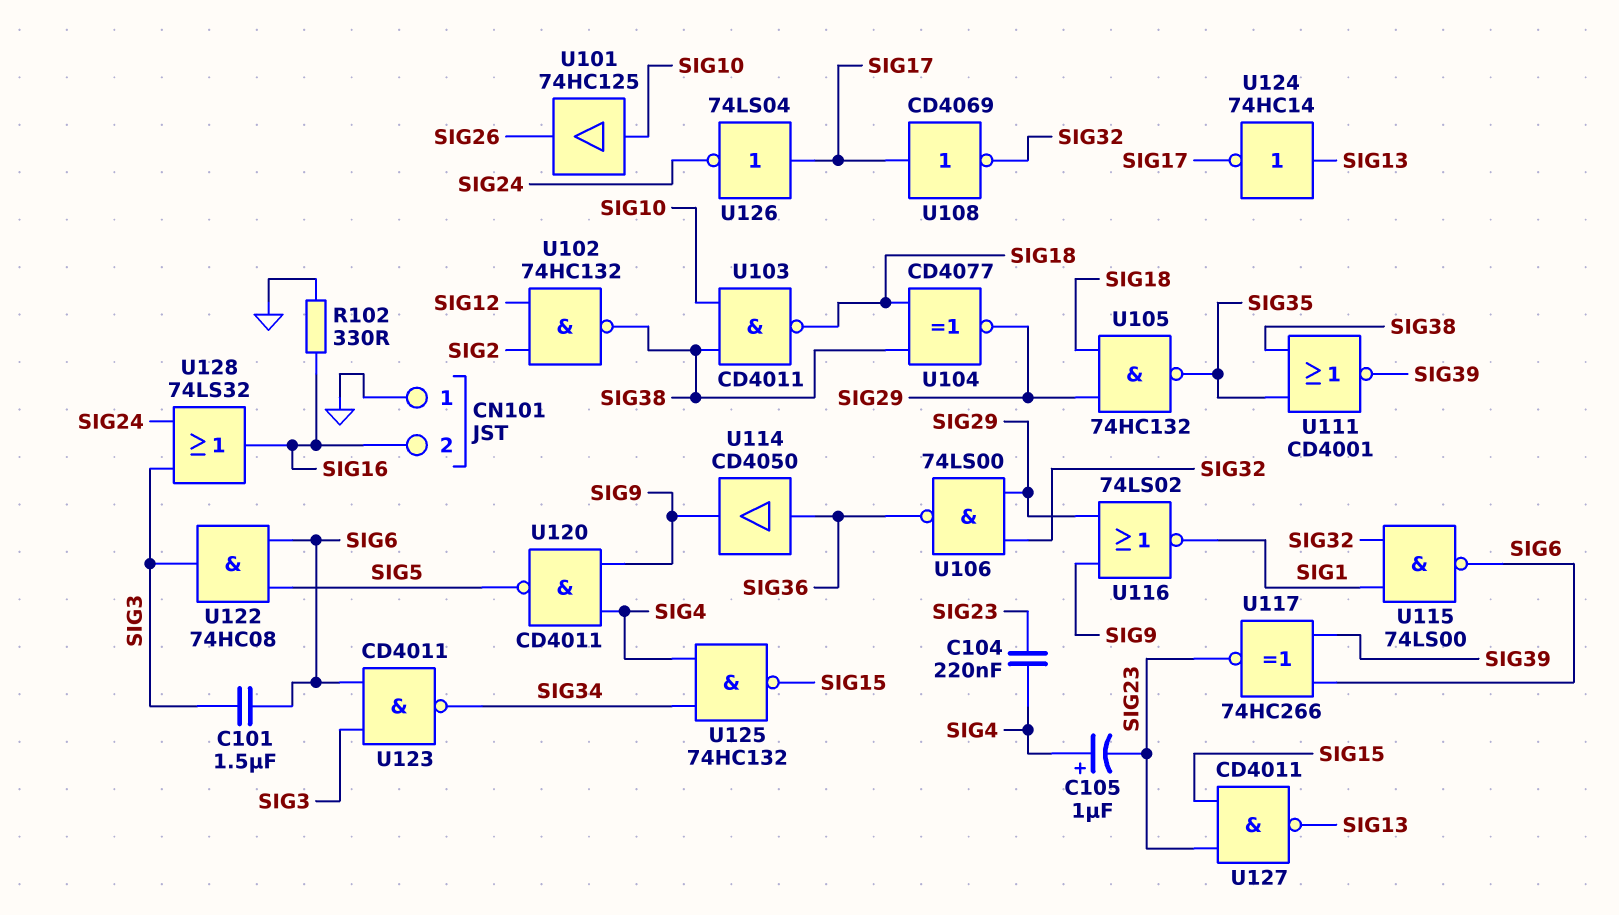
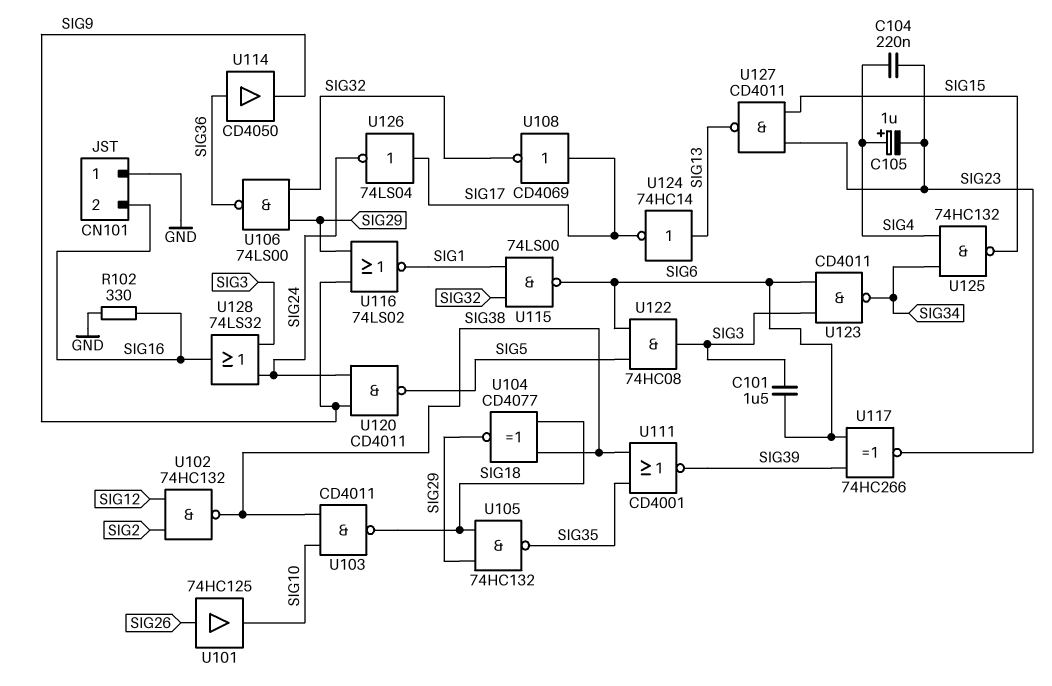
U101: buffer 74HC125 (in SIG10, out SIG26) -> buffer 74HC125 (in SIG26, out SIG10)
U120: NAND CD4011 (in SIG4, in SIG9, out SIG5) -> NAND CD4011 (in SIG9, in SIG24, out SIG5)

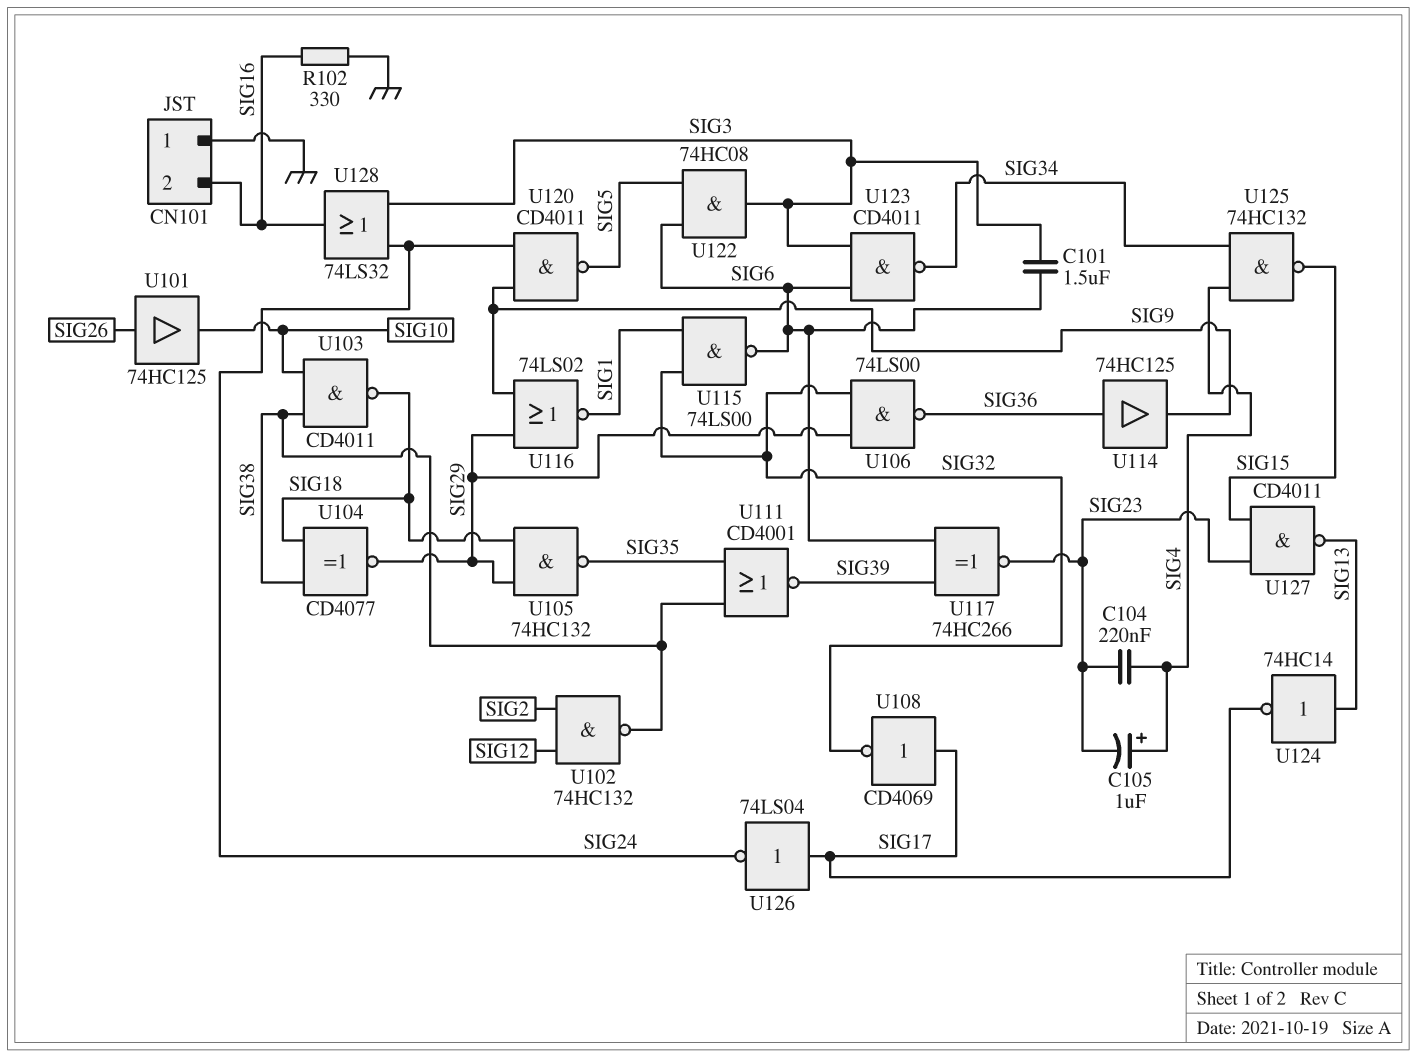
U114: buffer CD4050 (in SIG36, out SIG9) -> buffer 74HC125 (in SIG36, out SIG9)

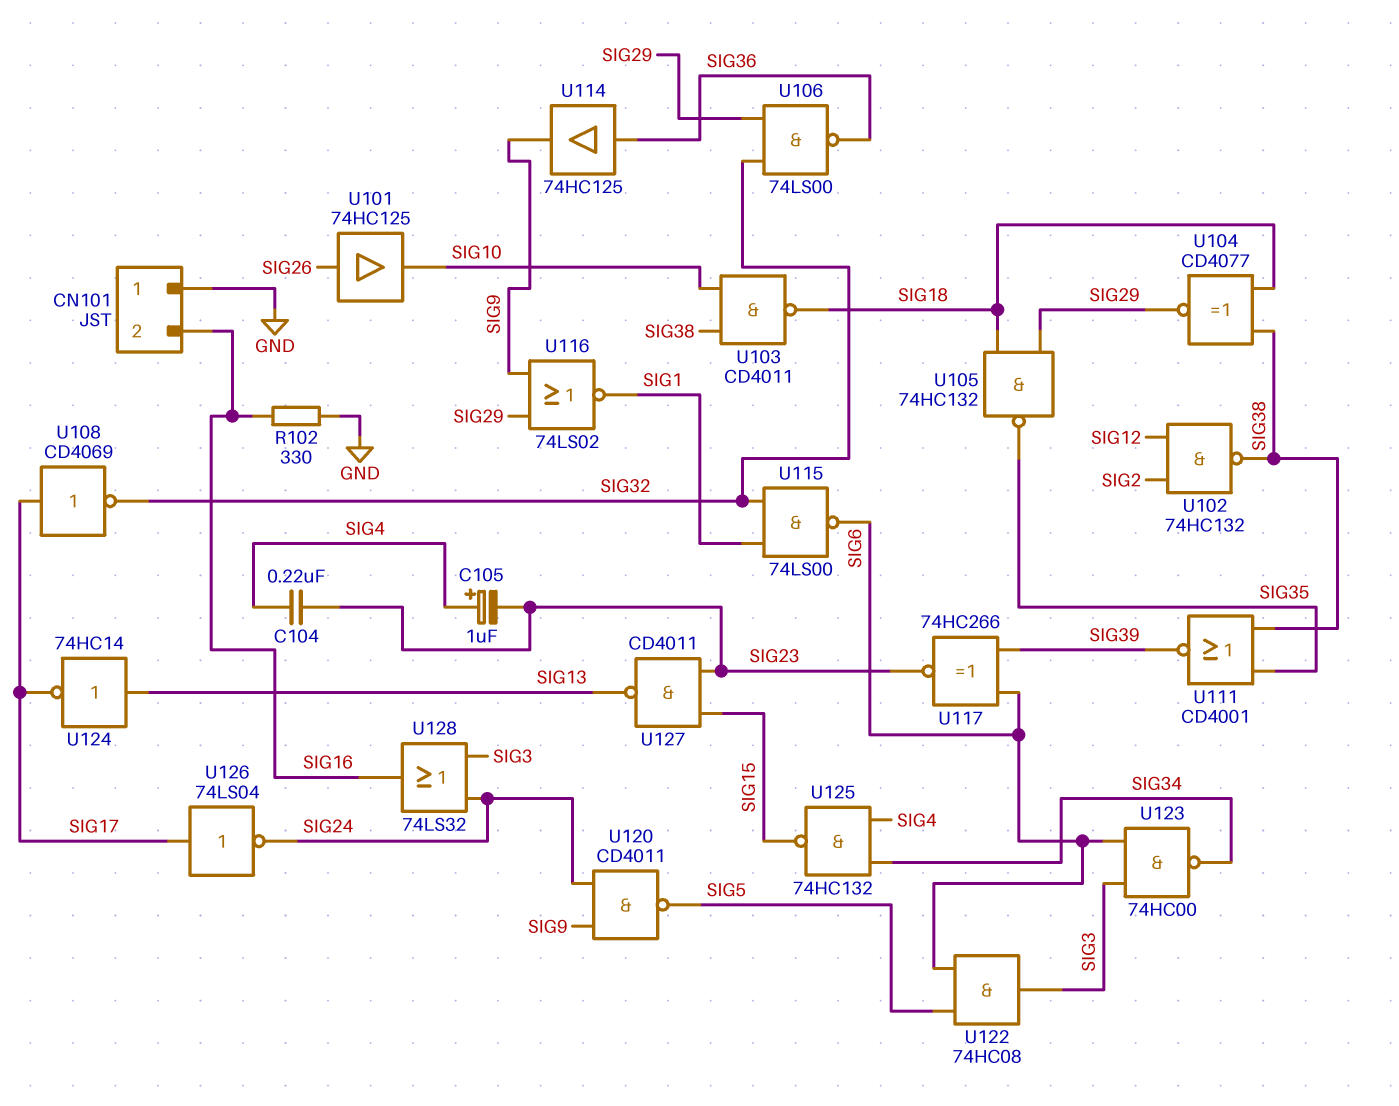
C101: 1.5uF (SIG3, SIG6) -> none
U123: NAND CD4011 (in SIG3, in SIG6, out SIG34) -> NAND 74HC00 (in SIG3, in SIG6, out SIG34)

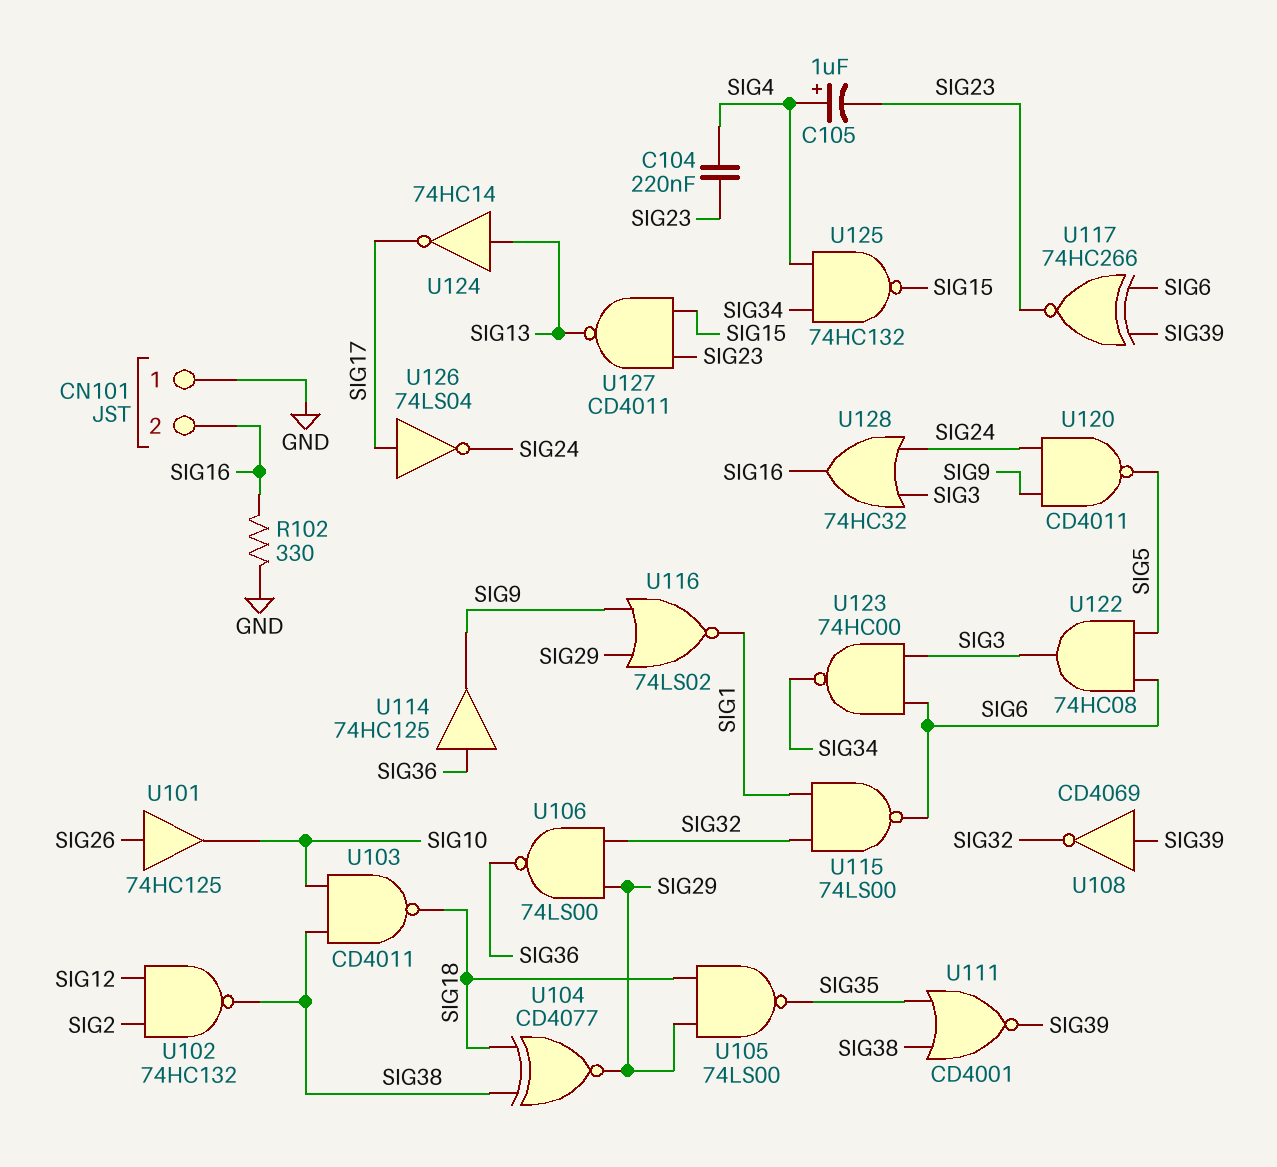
U105: NAND 74HC132 (in SIG18, in SIG29, out SIG35) -> NAND 74LS00 (in SIG18, in SIG29, out SIG35)
U108: NOT CD4069 (in SIG17, out SIG32) -> NOT CD4069 (in SIG39, out SIG32)
U128: OR 74LS32 (in SIG3, in SIG24, out SIG16) -> OR 74HC32 (in SIG3, in SIG24, out SIG16)

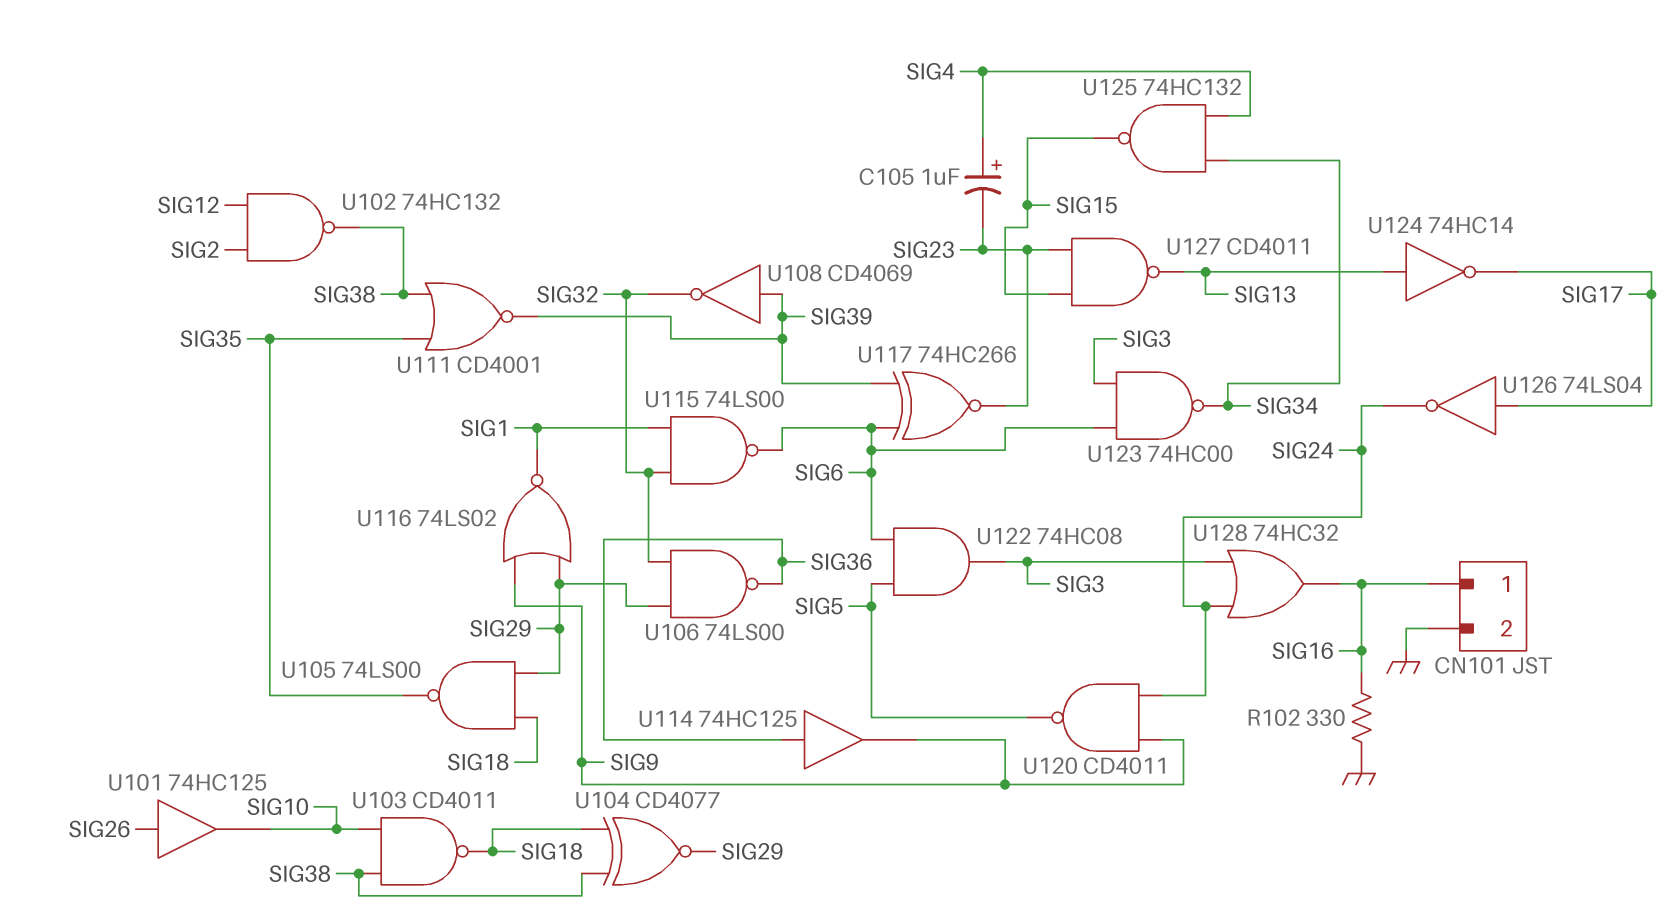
C104: 220nF (SIG4, SIG23) -> none
CN101 pin 1: GND -> SIG16
CN101 pin 2: SIG16 -> GND

